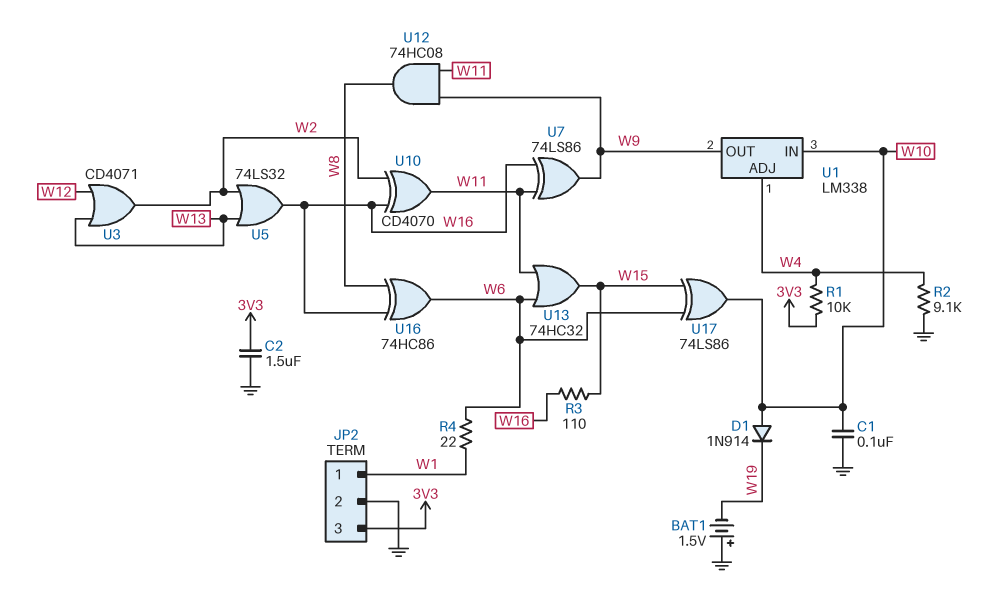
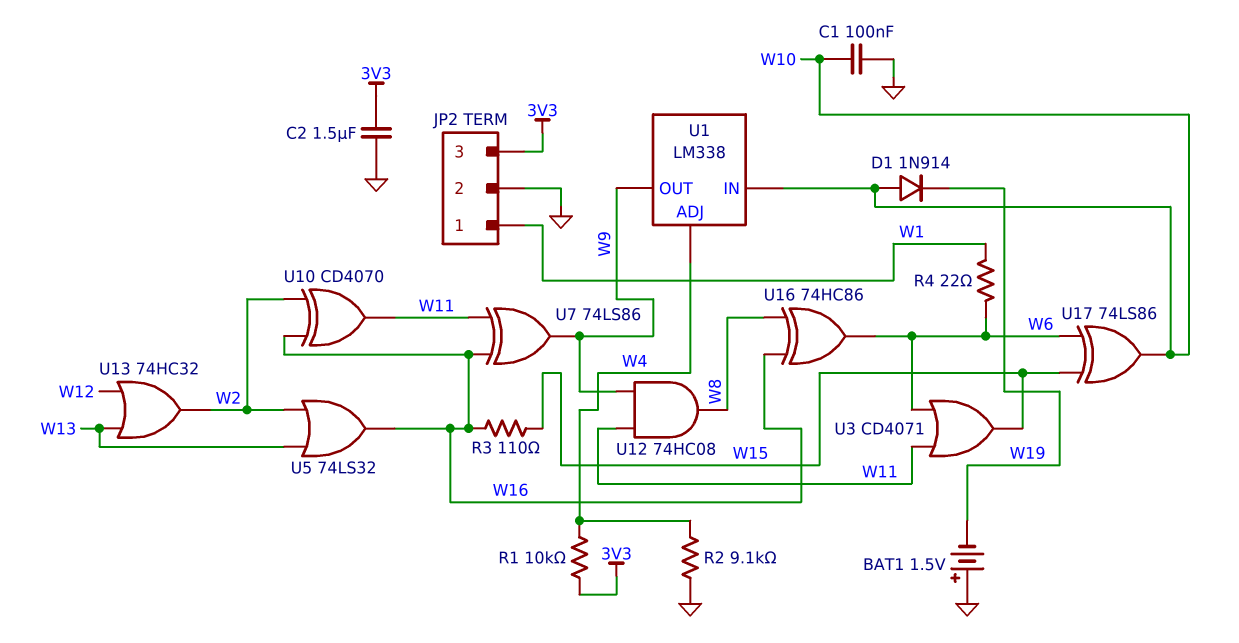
U3: OR CD4071 (in W12, in W13, out W2) -> OR CD4071 (in W6, in W11, out W15)
U13: OR 74HC32 (in W6, in W11, out W15) -> OR 74HC32 (in W12, in W13, out W2)

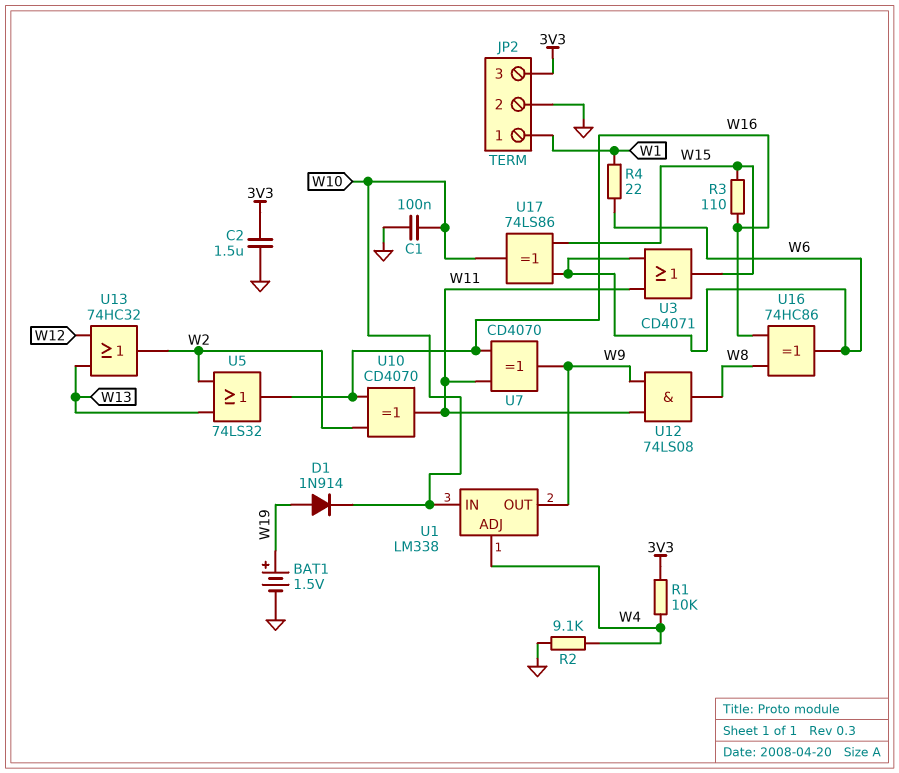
BAT1: 1.5V (plus GND, minus W19) -> 1.5V (plus W19, minus GND)
D1: diode 1N914 (A W10, K W19) -> diode 1N914 (A W19, K W10)
U7: XOR 74LS86 (in W11, in W16, out W9) -> XOR CD4070 (in W11, in W16, out W9)
U12: AND 74HC08 (in W9, in W11, out W8) -> AND 74LS08 (in W9, in W11, out W8)

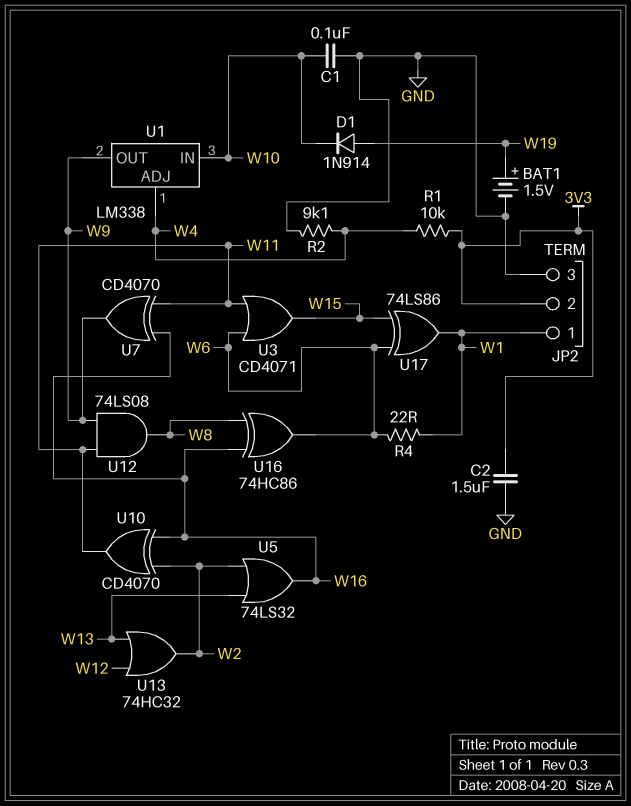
JP2 pin 2: GND -> 3V3
JP2 pin 3: 3V3 -> GND
R3: 110 (W15, W16) -> none
U17: XOR 74LS86 (in W6, in W15, out W10) -> XOR 74LS86 (in W6, in W15, out W1)

